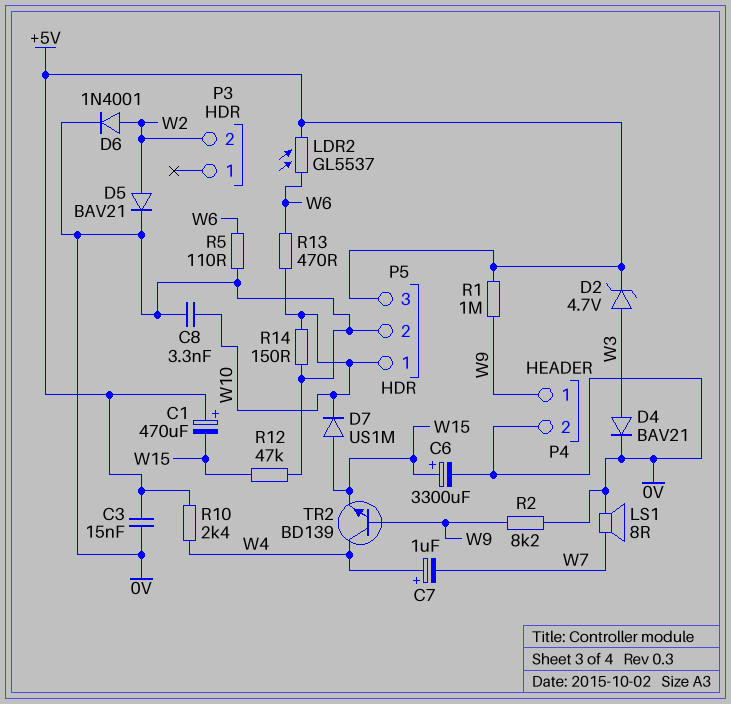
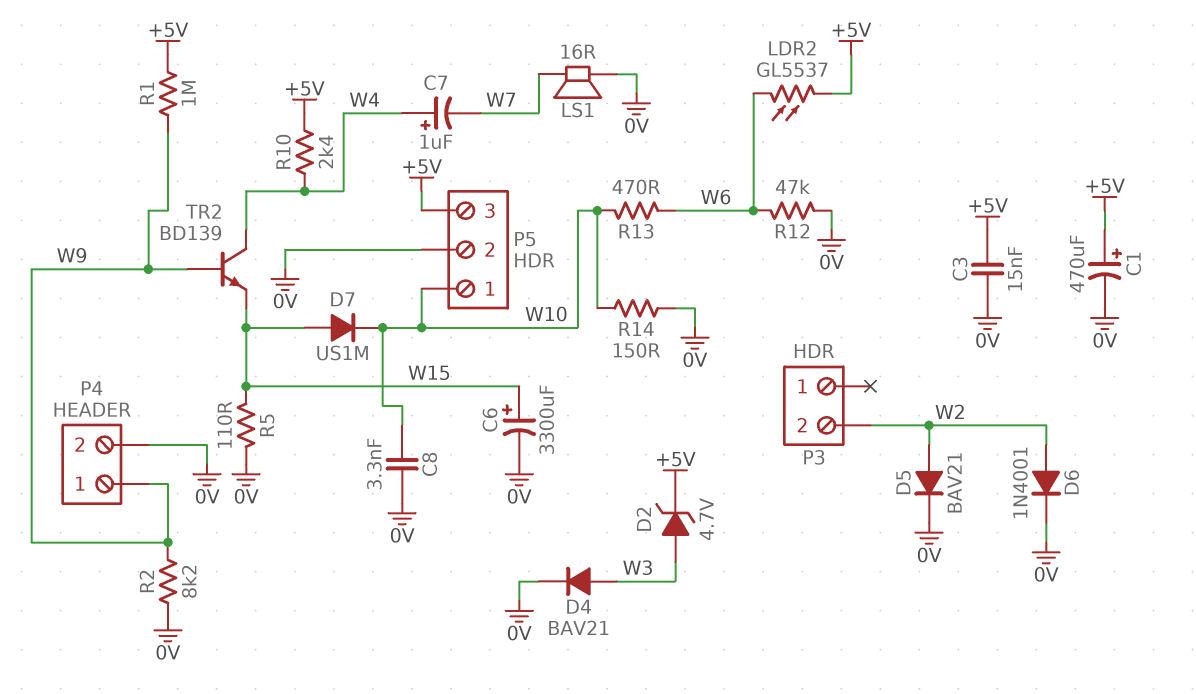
C1: 470uF (plus +5V, minus W15) -> 470uF (plus +5V, minus 0V)
LS1: speaker 8R (0V, W7) -> speaker 16R (0V, W7)
R5: 110 (0V, W6) -> 110 (0V, W15)
R12: 47k (0V, W15) -> 47k (0V, W6)

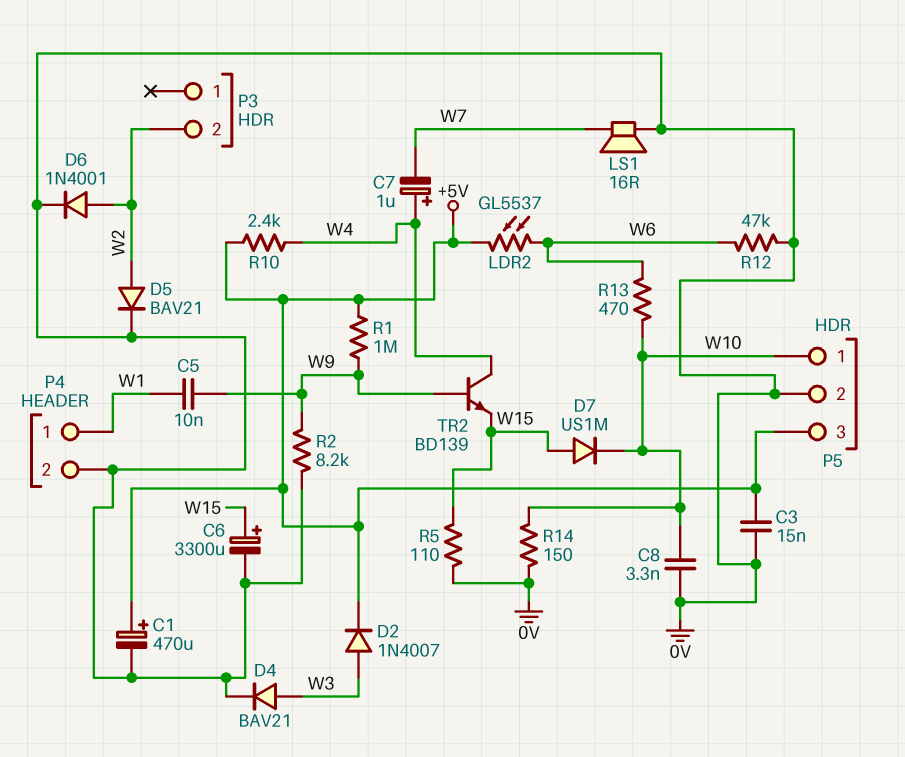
C5: none -> 10nF (W1, W9)
D2: zener 4.7V (A W3, K +5V) -> diode 1N4007 (A W3, K +5V)
P4 pin 1: W9 -> W1

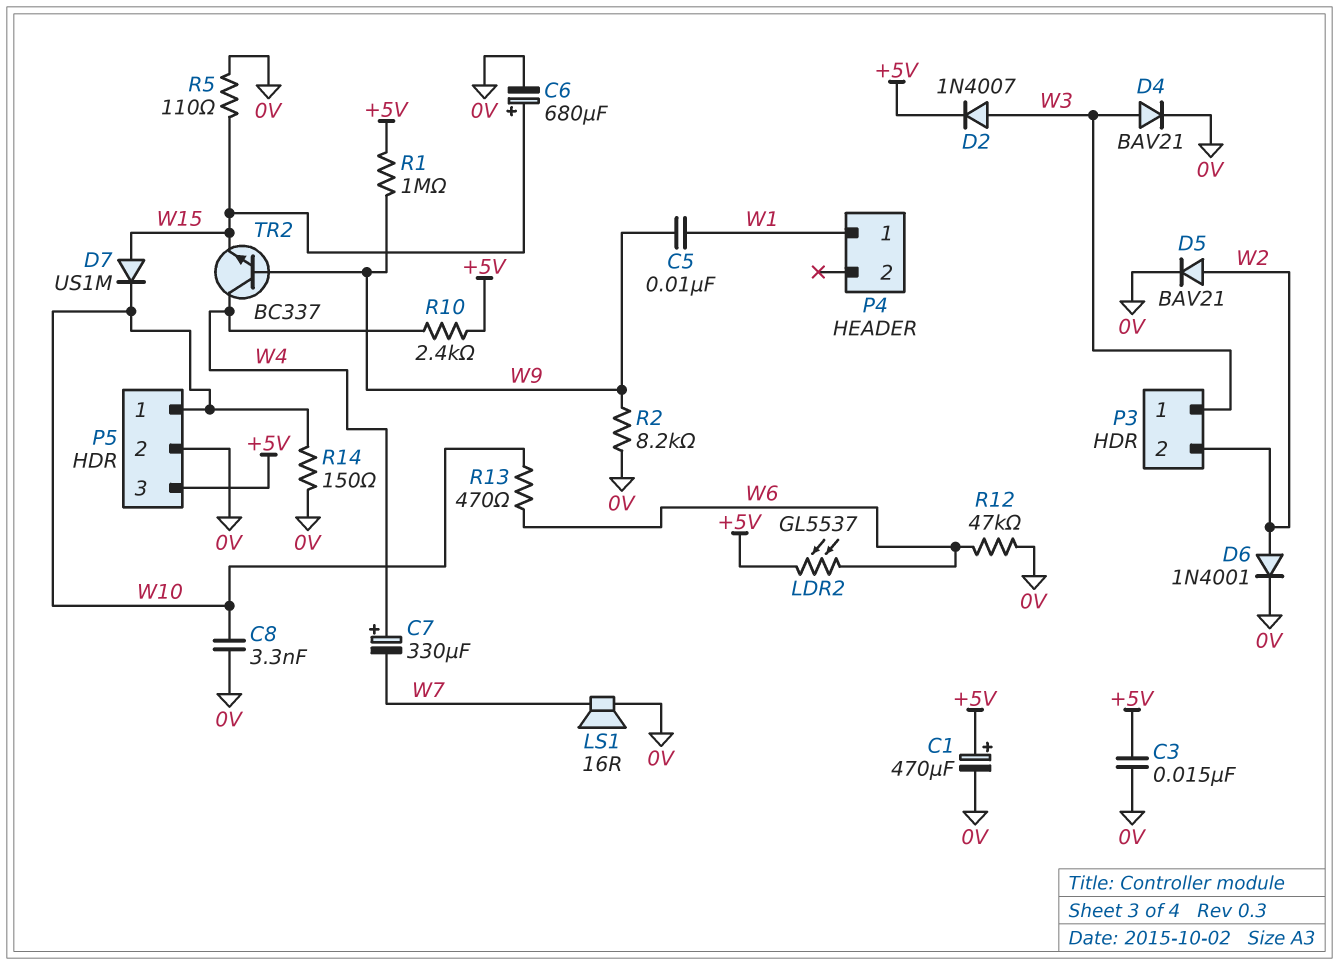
C6: 3300uF (plus W15, minus 0V) -> 680uF (plus W15, minus 0V)
C7: 1uF (plus W4, minus W7) -> 330uF (plus W4, minus W7)
P3 pin 1: none -> W3
P4 pin 2: 0V -> none
TR2: NPN BD139 (B W9, C W4, E W15) -> NPN BC337 (B W9, C W4, E W15)

